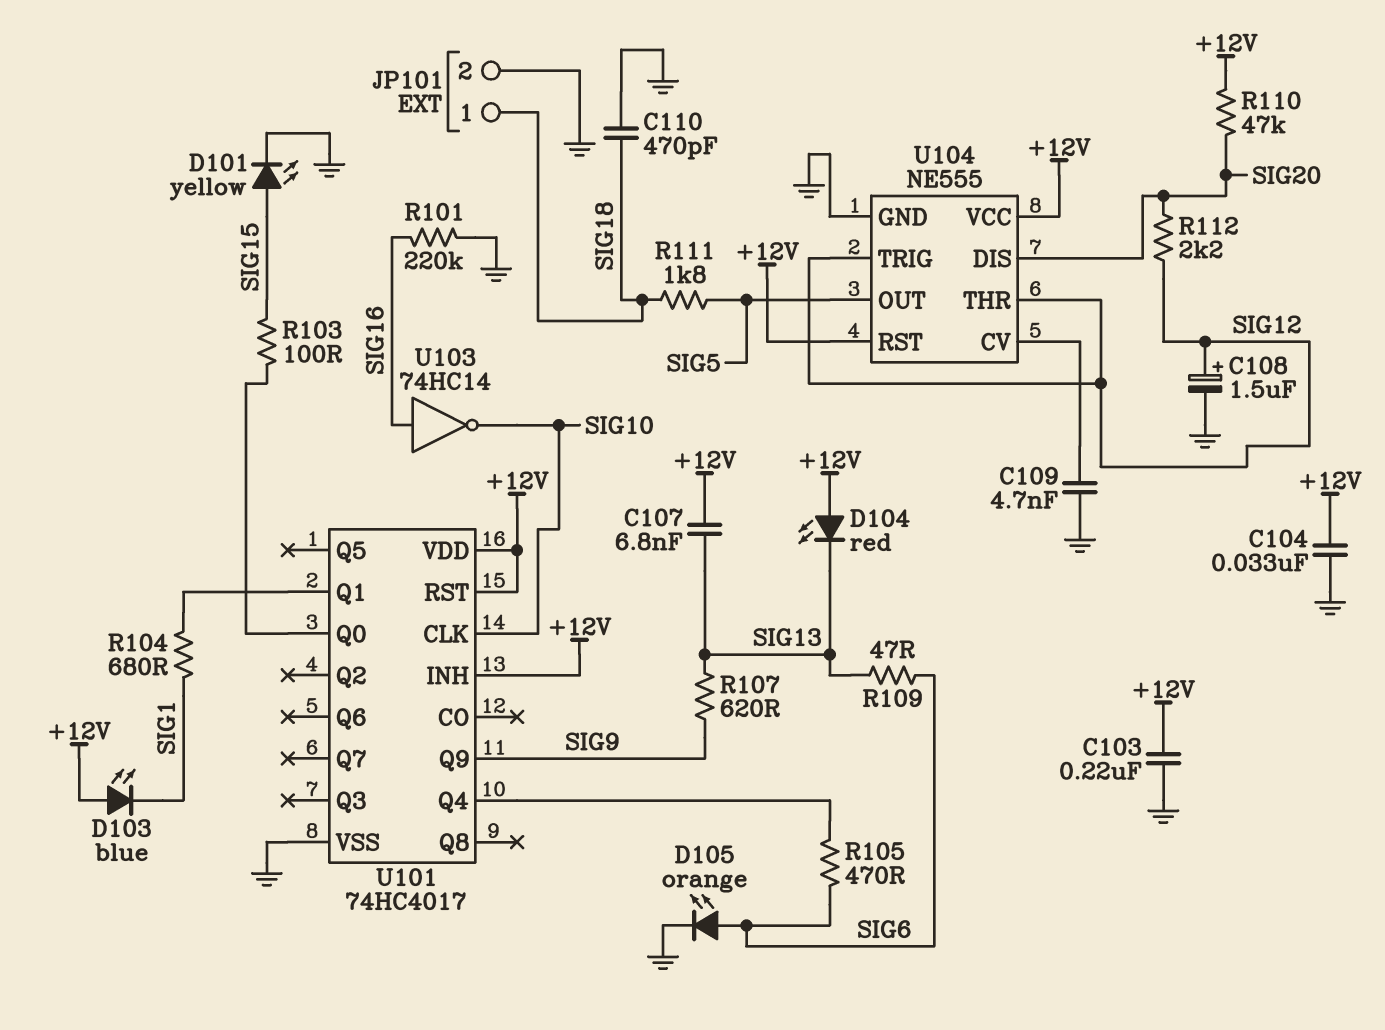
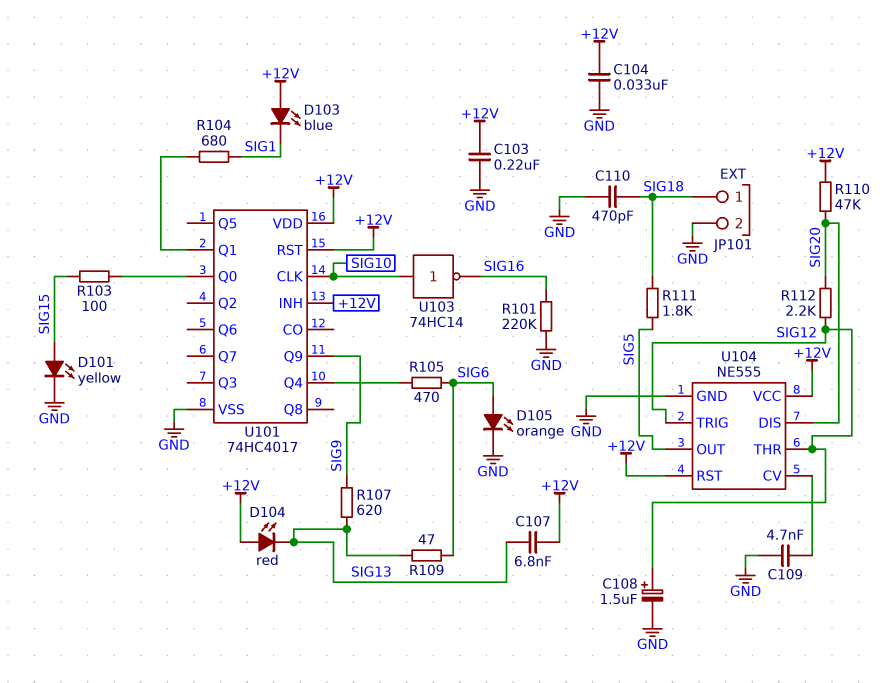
U103: NOT 74HC14 (in SIG16, out SIG10) -> NOT 74HC14 (in SIG10, out SIG16)

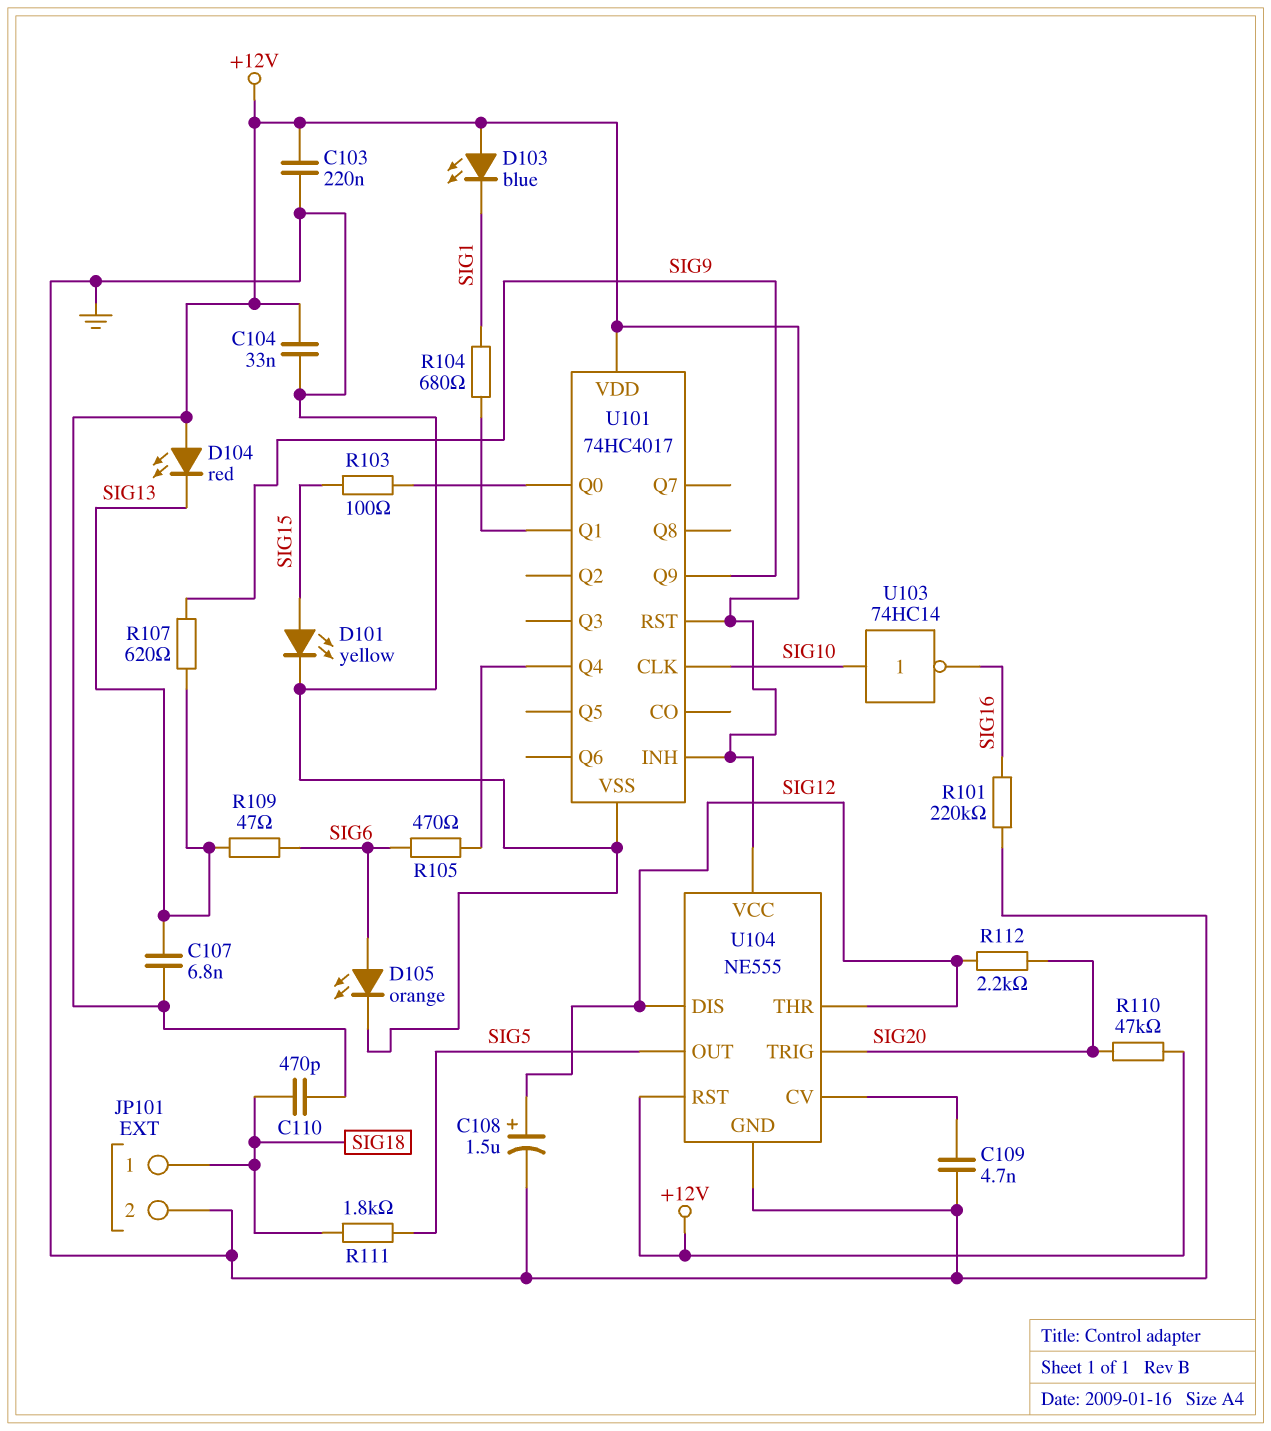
C110: 470pF (GND, SIG18) -> 470pF (+12V, SIG18)
U104 pin DIS: SIG20 -> SIG12
U104 pin TRIG: SIG12 -> SIG20

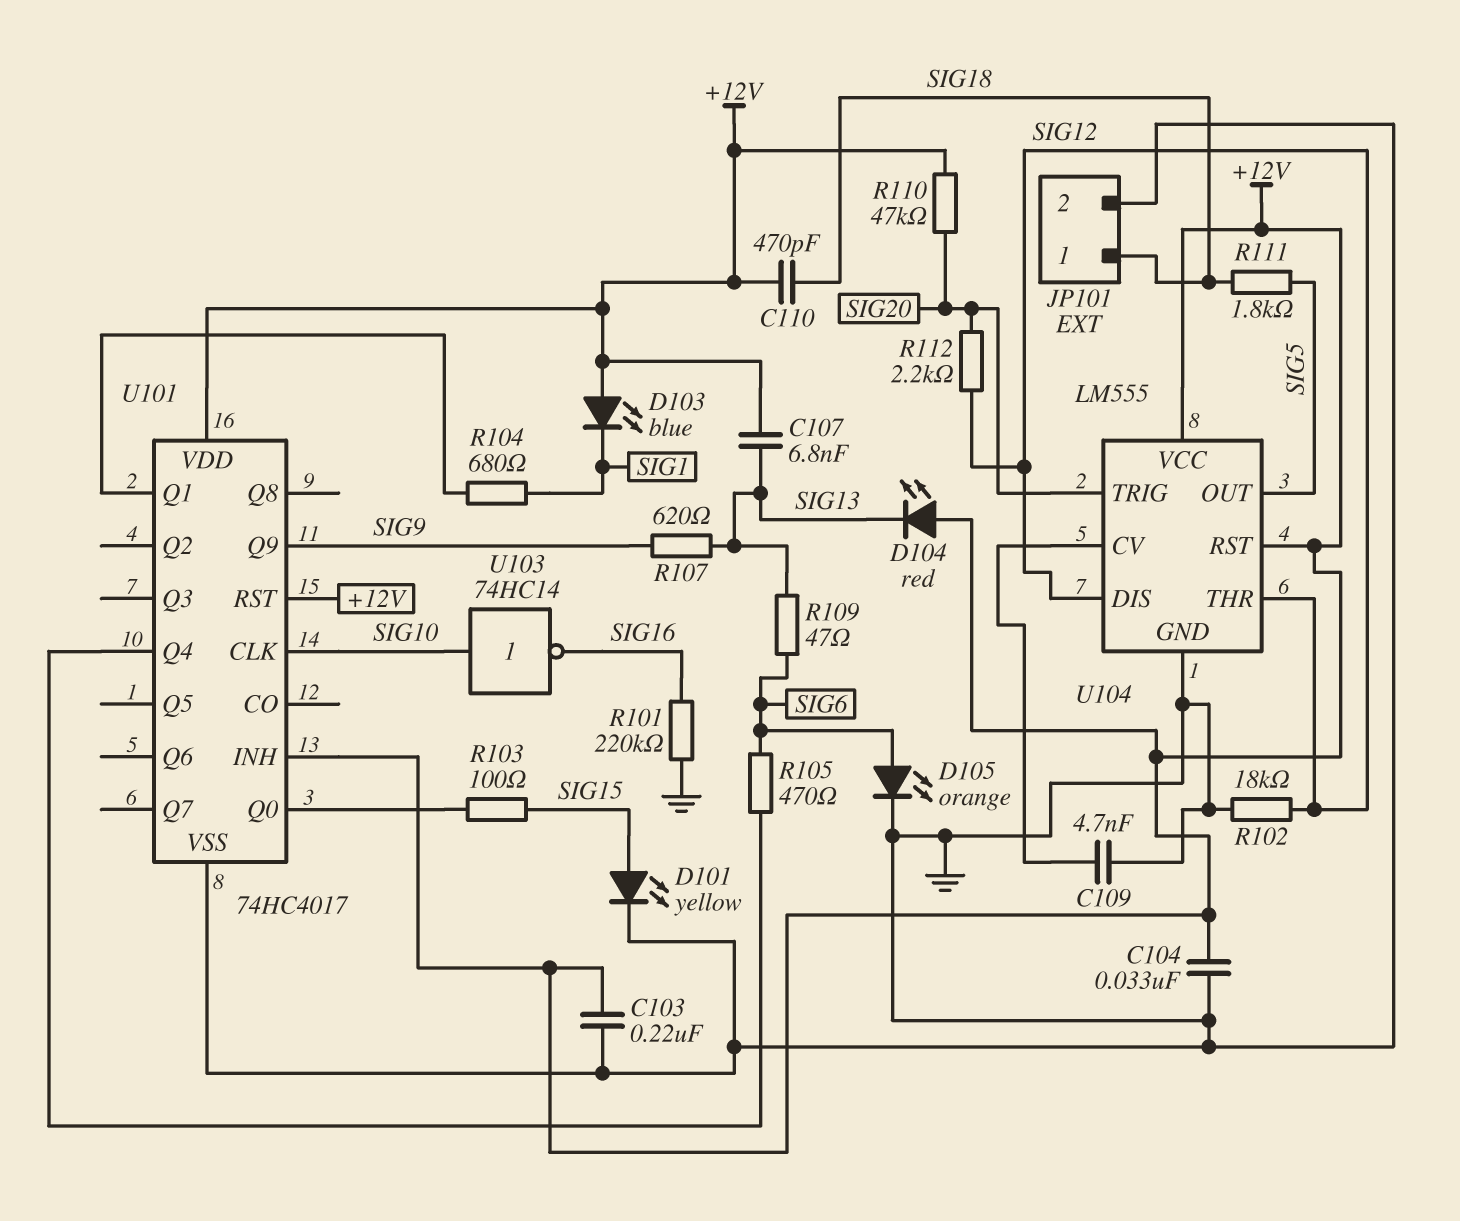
C108: 1.5uF (plus SIG12, minus GND) -> none
R102: none -> 18k (GND, SIG12)
U104: NE555 -> LM555

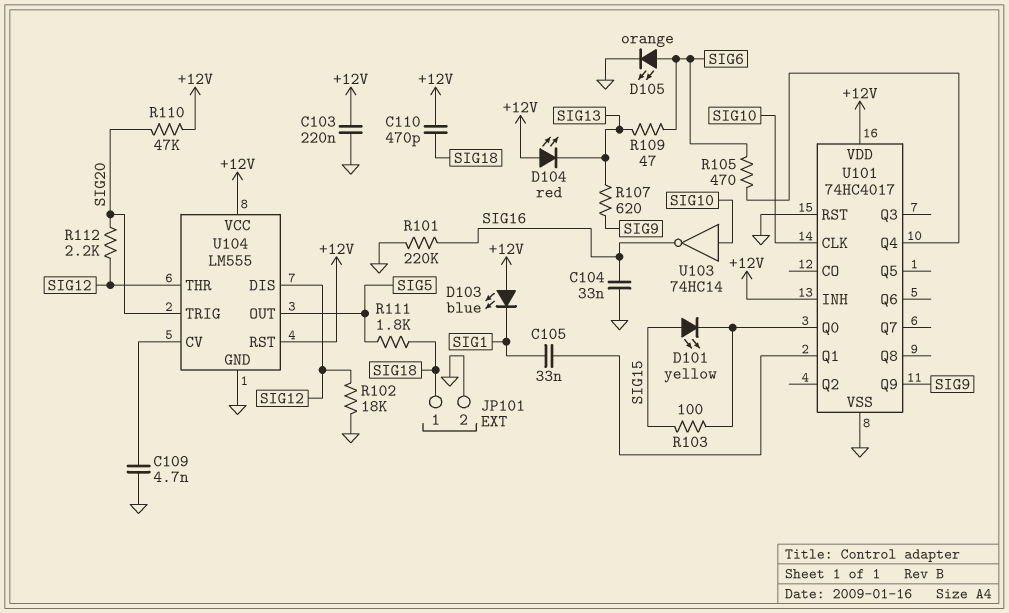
C104: 33nF (+12V, GND) -> 33nF (GND, SIG16)
C105: none -> 33nF (SIG1, U101/Q1)
C107: 6.8nF (+12V, SIG13) -> none
D101: LED yellow (A SIG15, K GND) -> LED yellow (A SIG15, K U101/Q0)
R104: 680 (SIG1, U101/Q1) -> none
U101 pin RST: +12V -> GND

